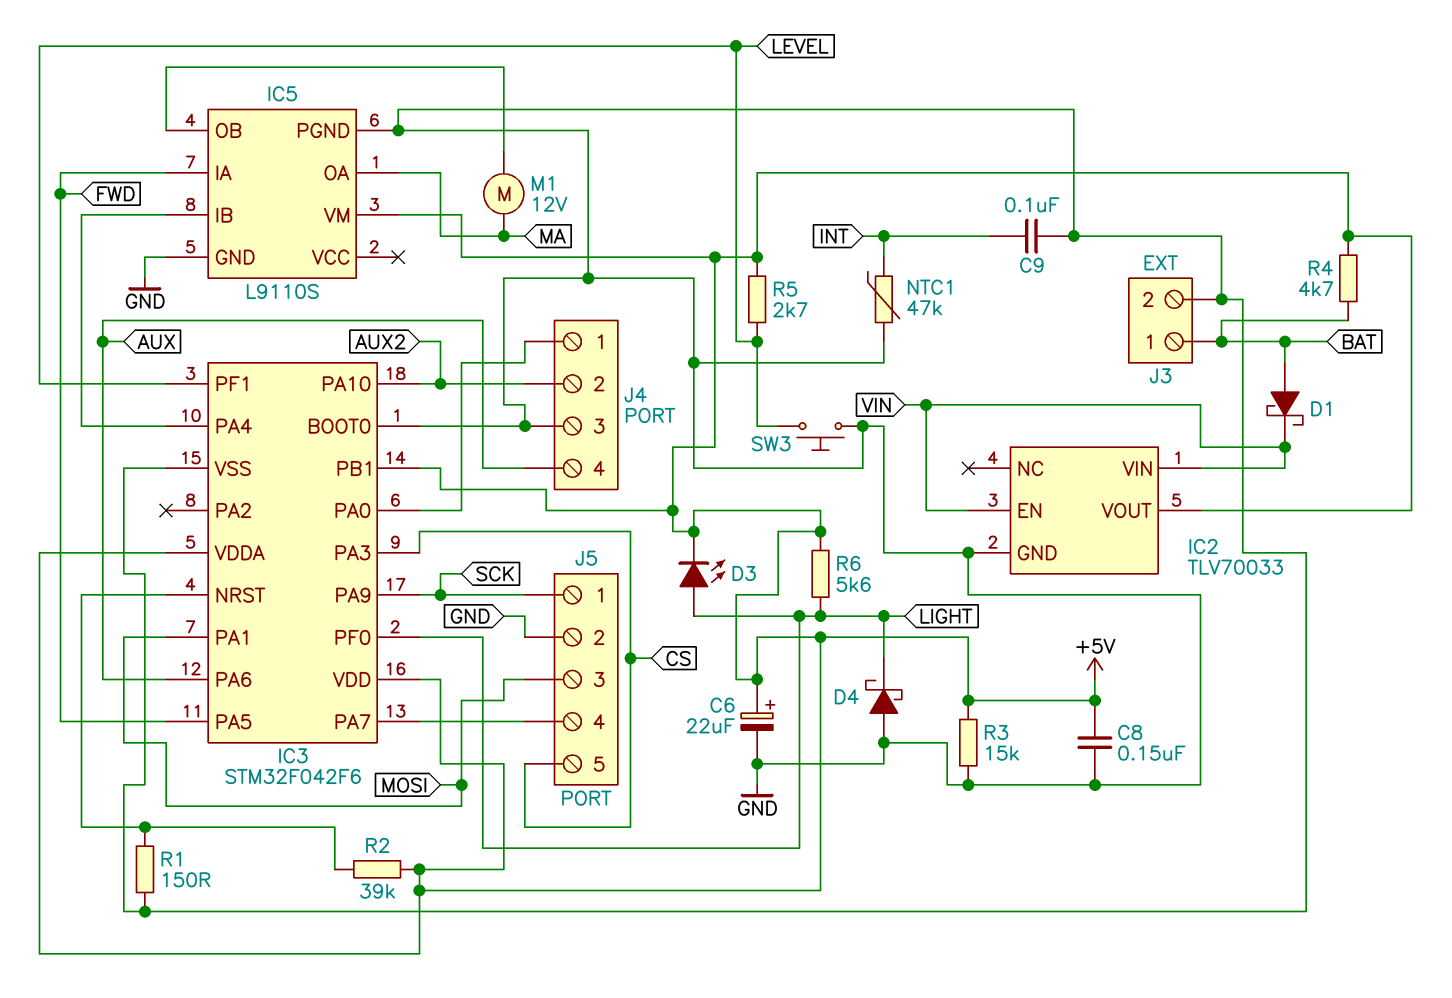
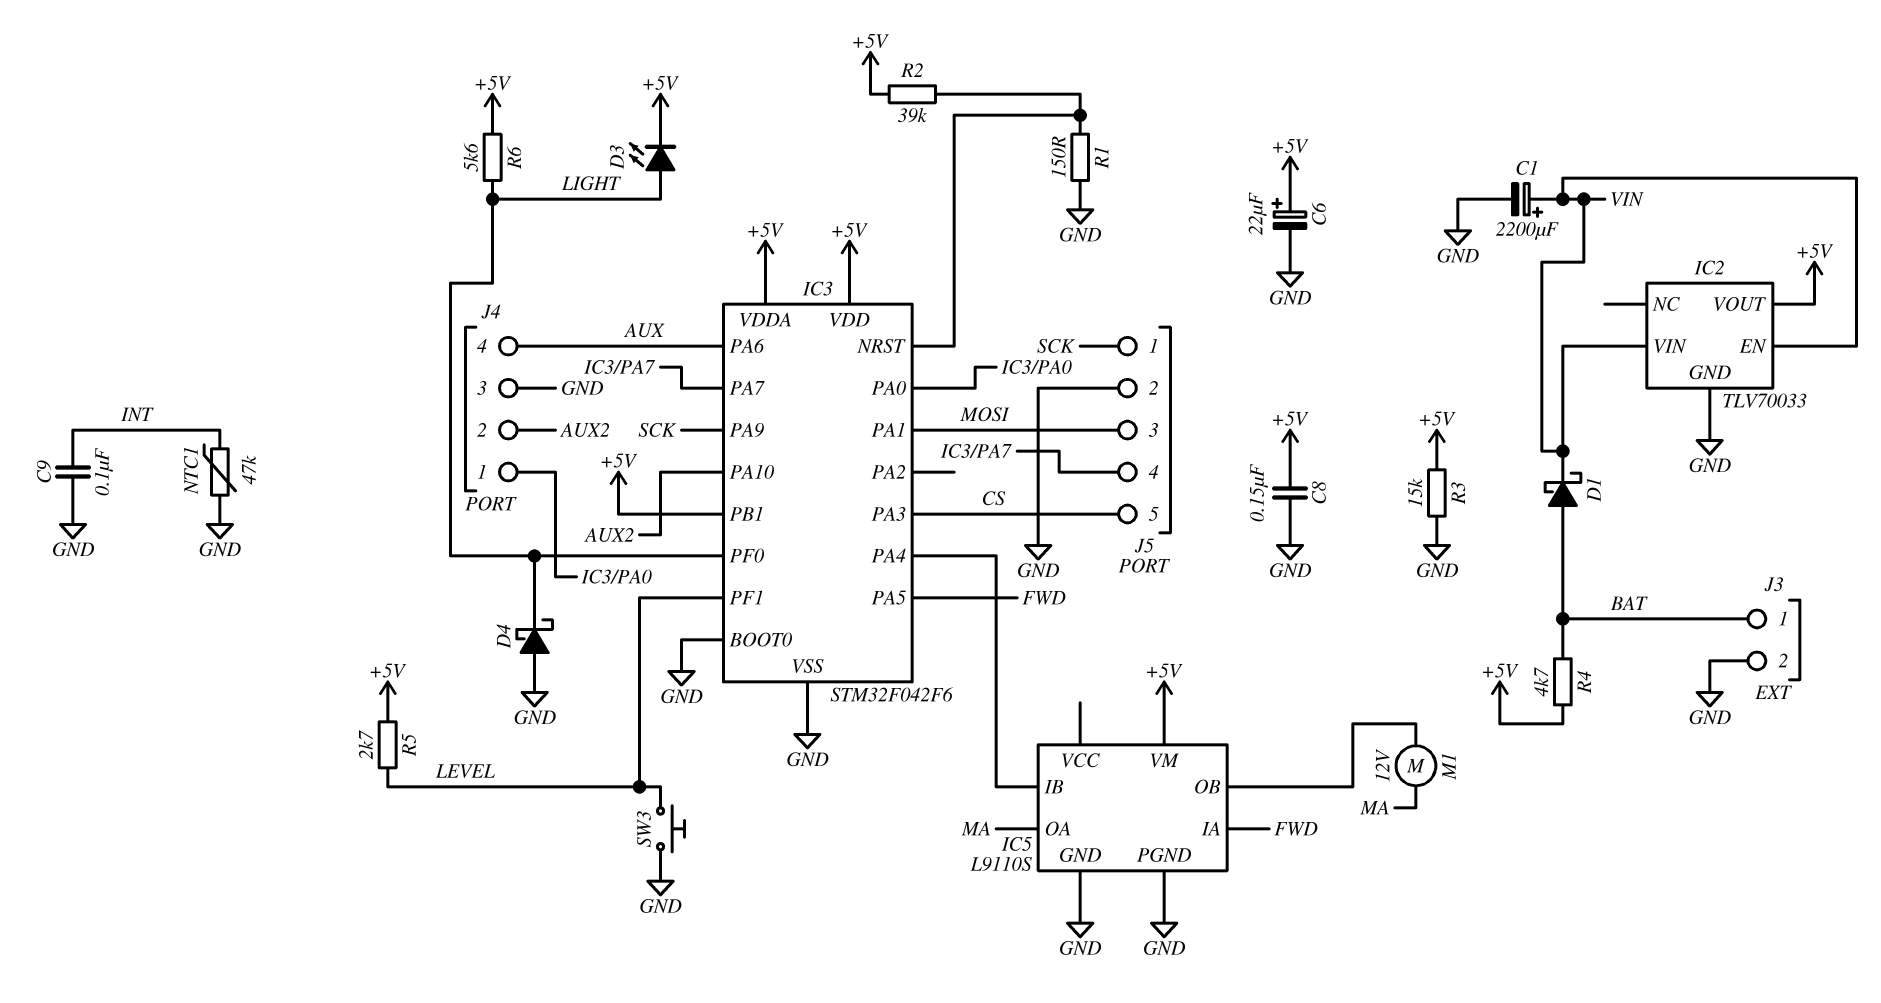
C1: none -> 2200uF (plus VIN, minus GND)

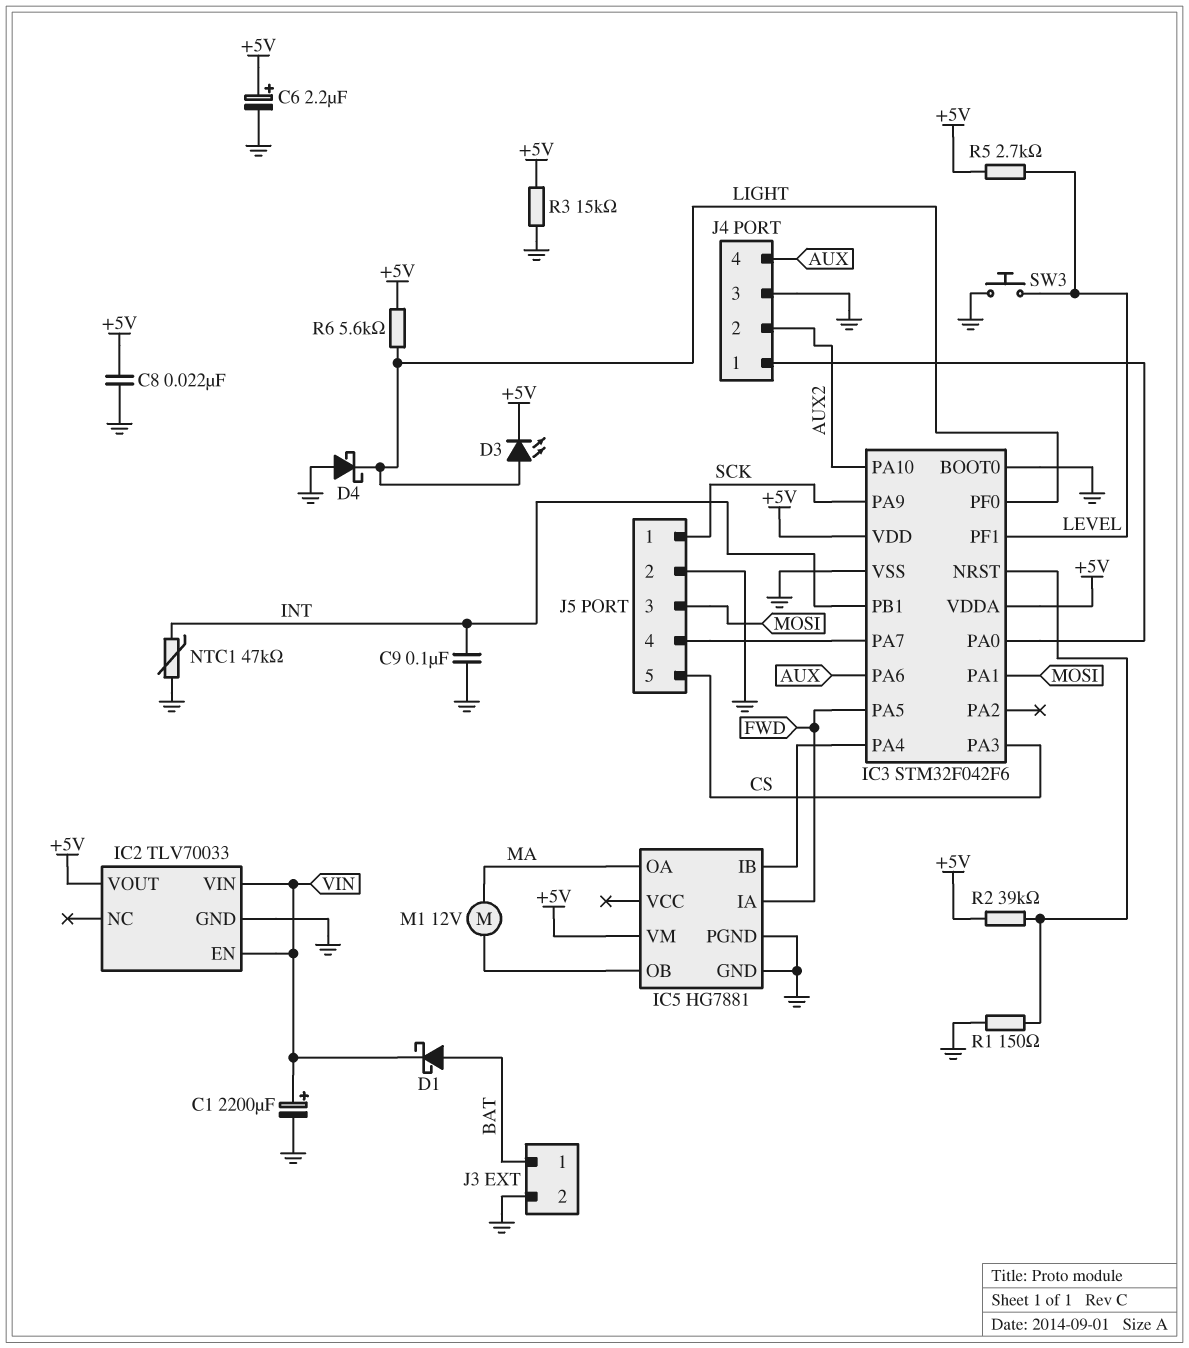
C6: 22uF (plus +5V, minus GND) -> 2.2uF (plus +5V, minus GND)
C8: 150nF (+5V, GND) -> 22nF (+5V, GND)
IC3 pin PB1: +5V -> INT
IC5: L9110S -> HG7881
R4: 4.7k (+5V, BAT) -> none

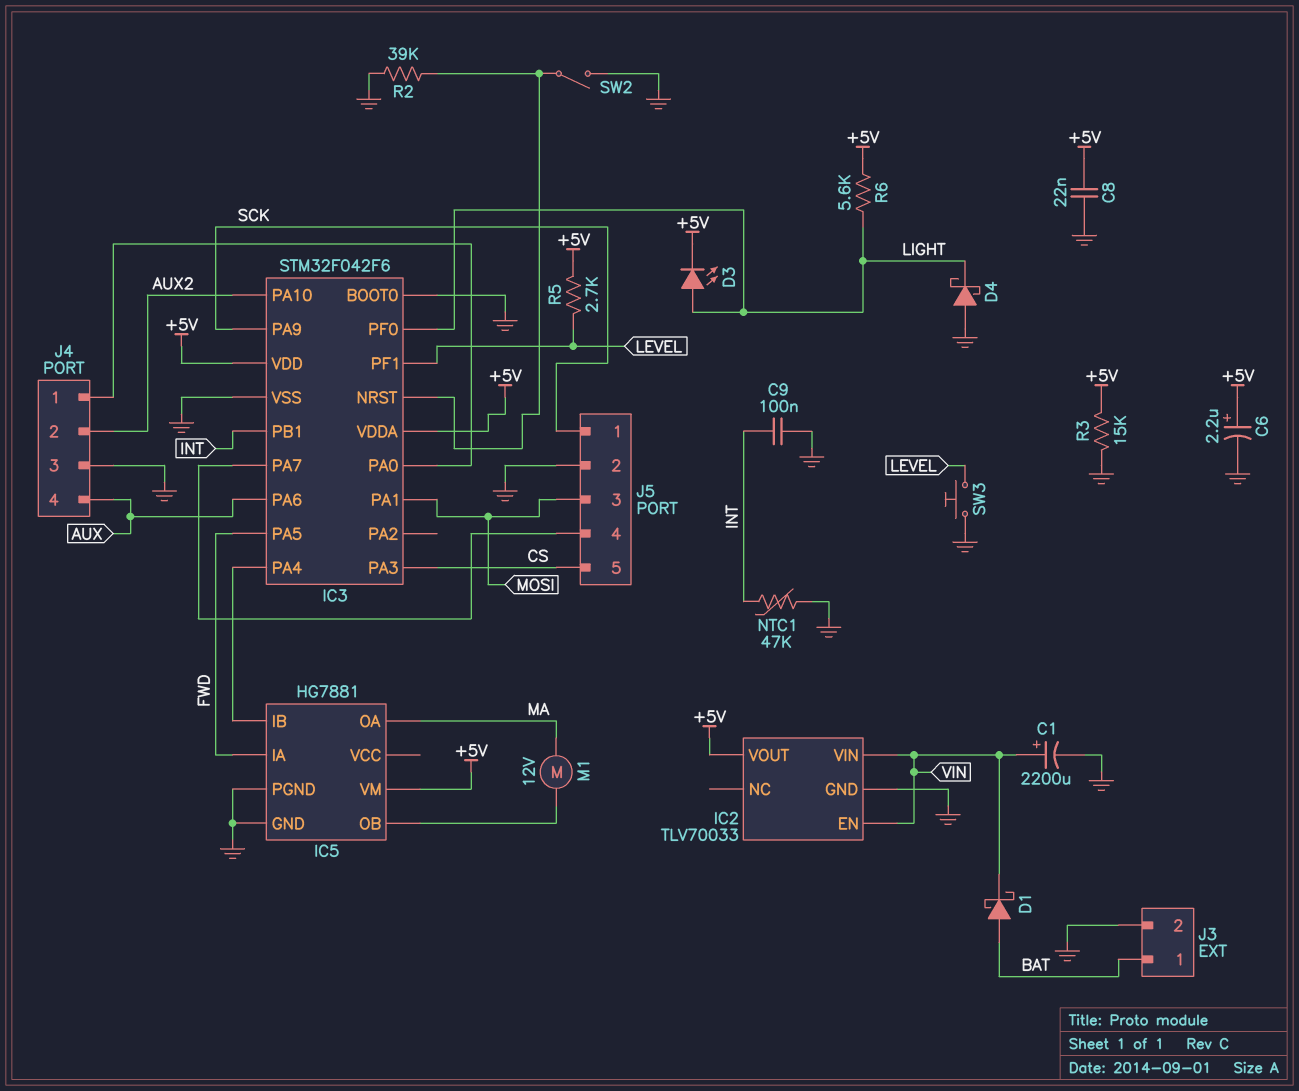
R1: 150 (GND, IC3/NRST) -> none
R2: 39k (+5V, IC3/NRST) -> 39k (GND, IC3/NRST)
SW2: none -> switch (GND, IC3/NRST)

